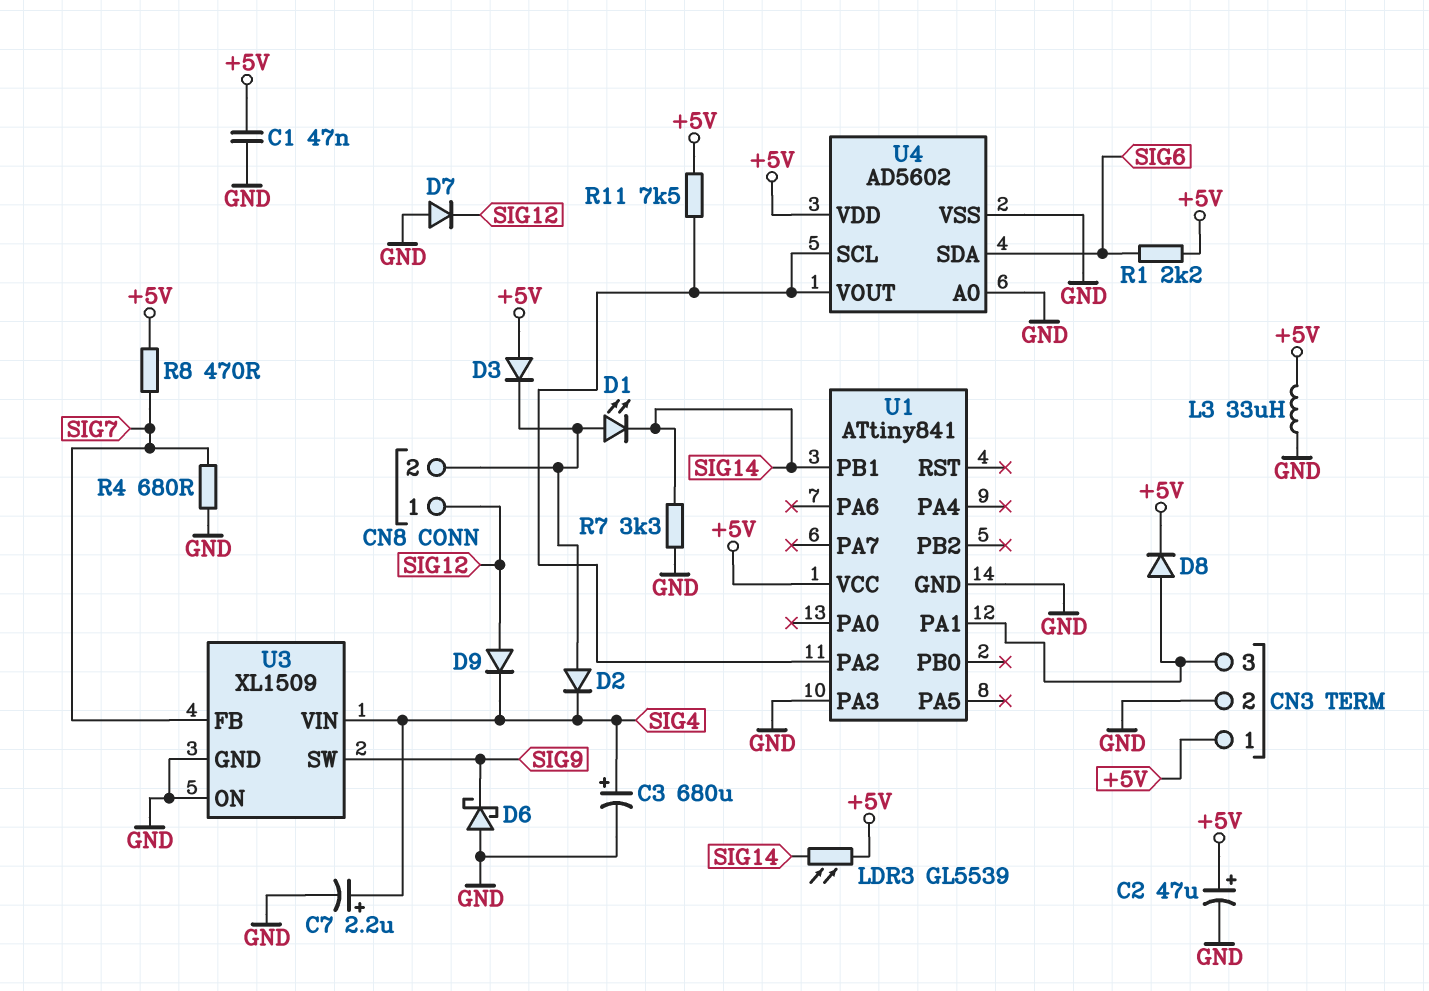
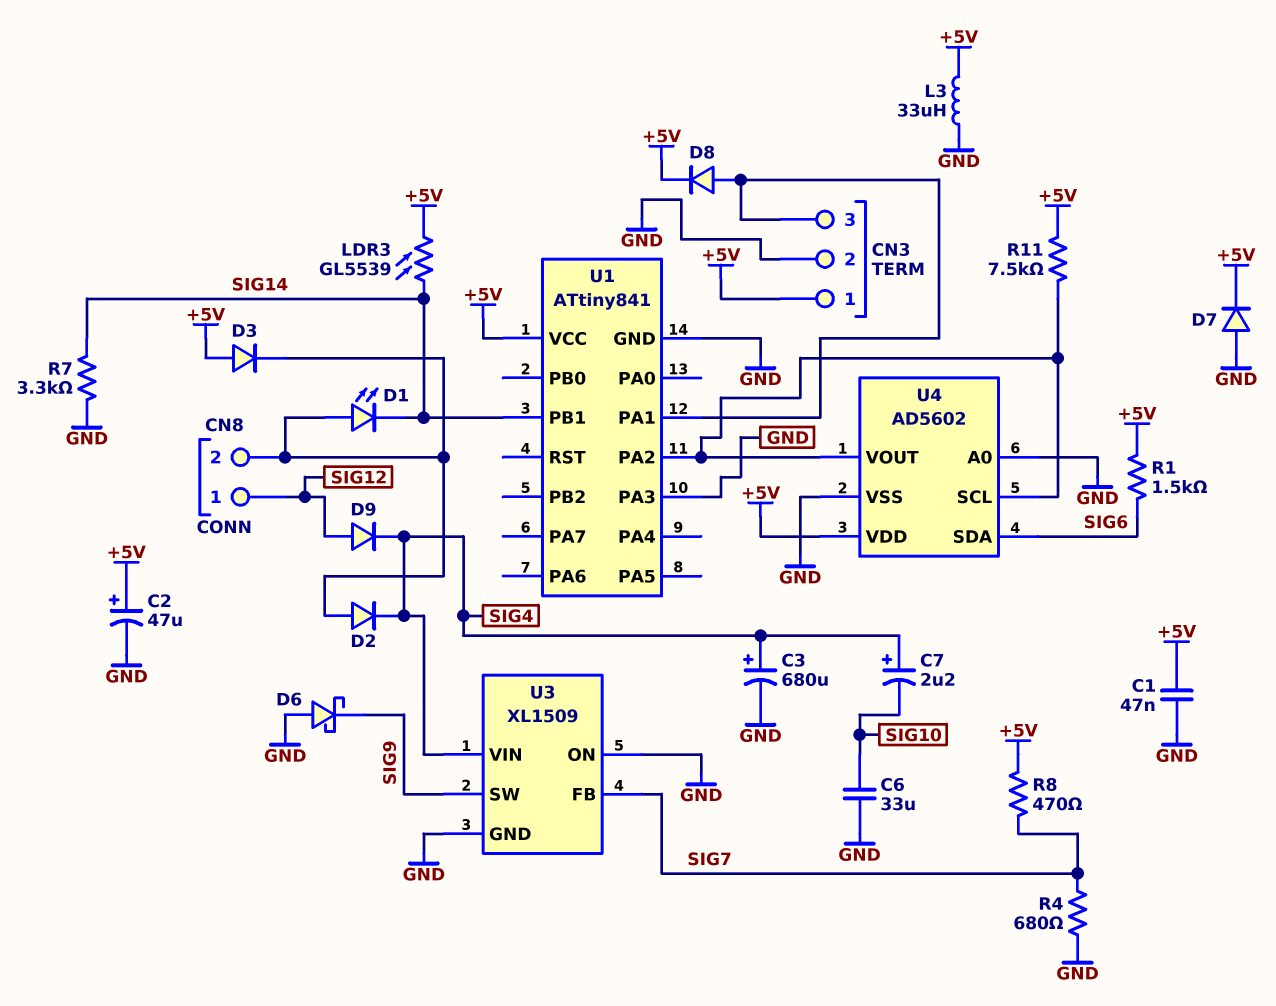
C6: none -> 33uF (GND, SIG10)
C7: 2.2uF (plus SIG4, minus GND) -> 2.2uF (plus SIG4, minus SIG10)
D7: diode (A GND, K SIG12) -> diode (A GND, K +5V)
R1: 2.2k (+5V, SIG6) -> 1.5k (+5V, SIG6)

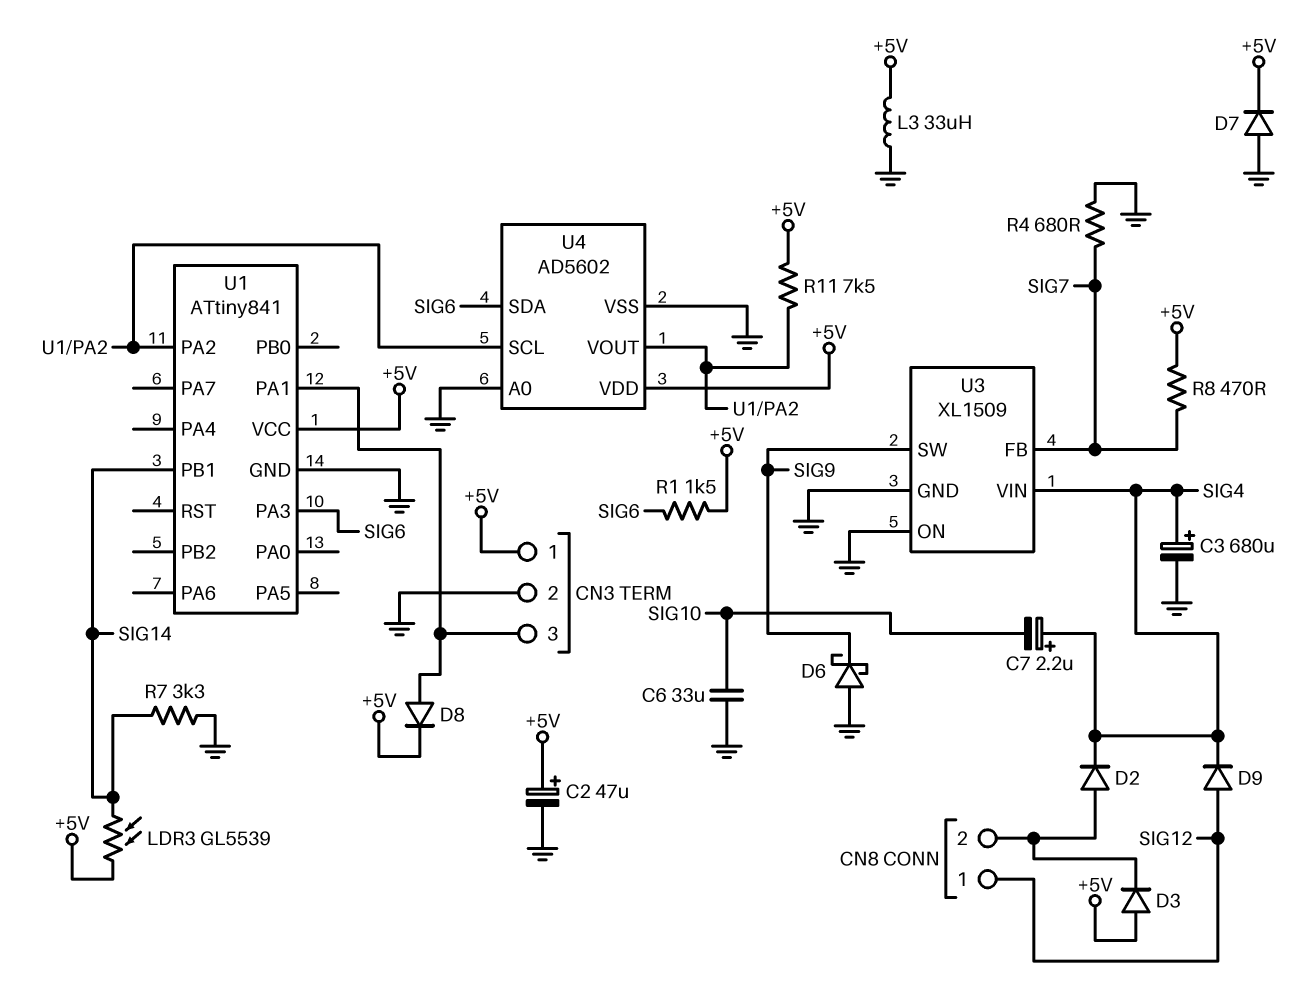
C1: 47nF (+5V, GND) -> none
D1: LED (A CN8/2, K SIG14) -> none
U1 pin PA3: GND -> SIG6

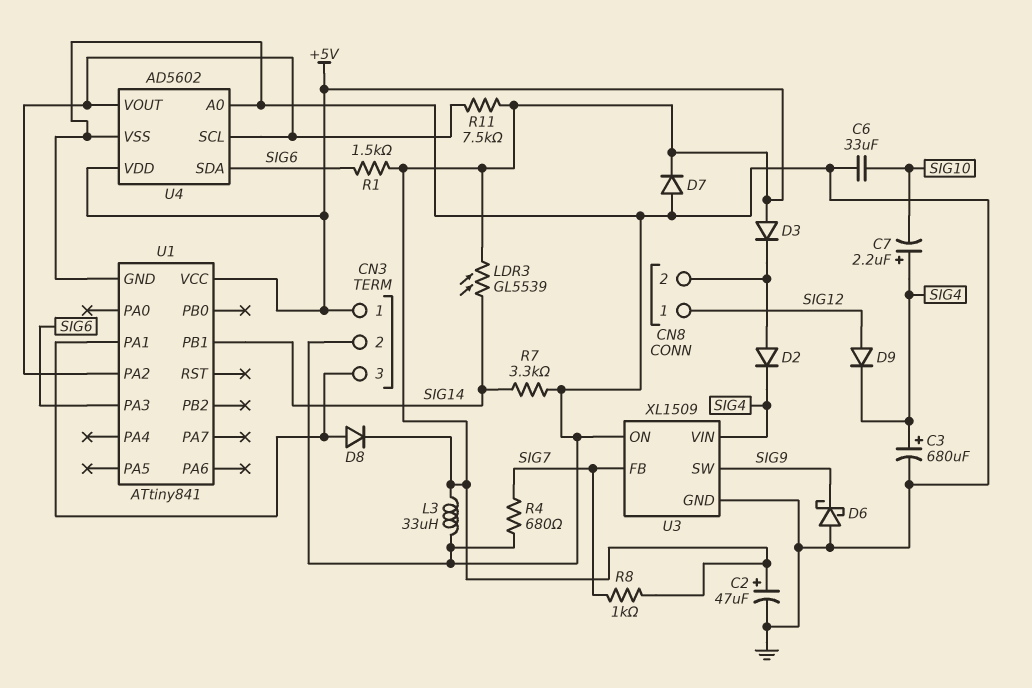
R8: 470 (+5V, SIG7) -> 1k (+5V, SIG7)

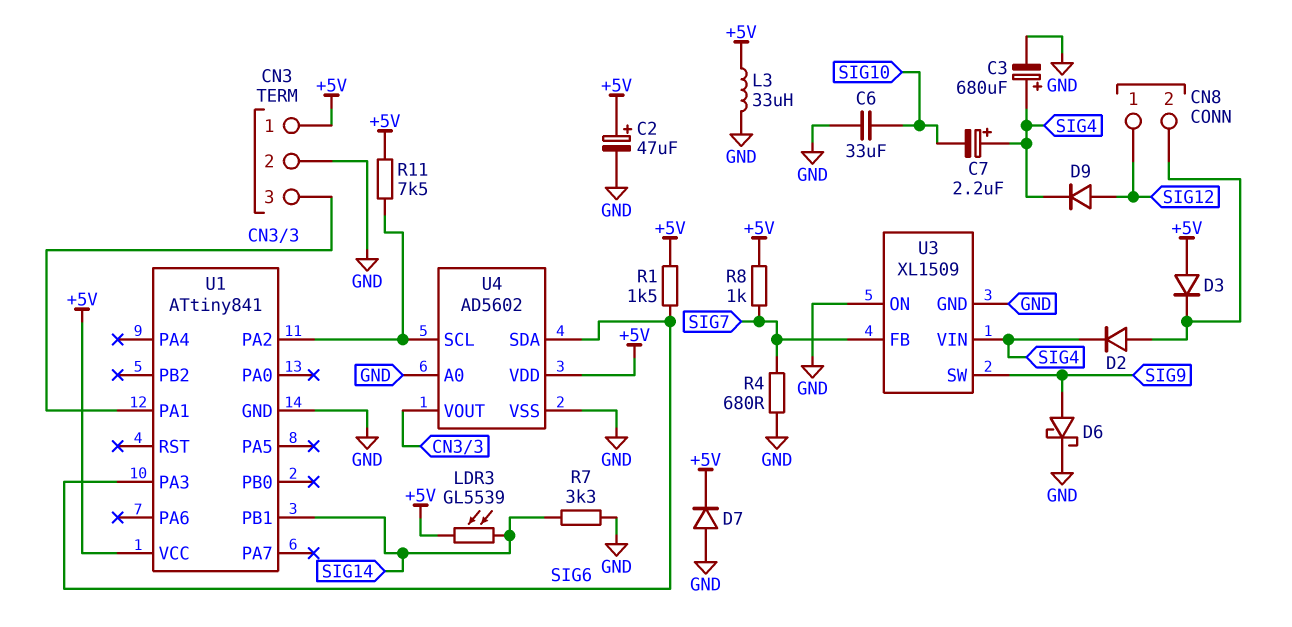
D6: schottky (A GND, K SIG9) -> schottky (A SIG9, K GND)
D8: diode (A CN3/3, K +5V) -> none
U4 pin VOUT: U1/PA2 -> CN3/3

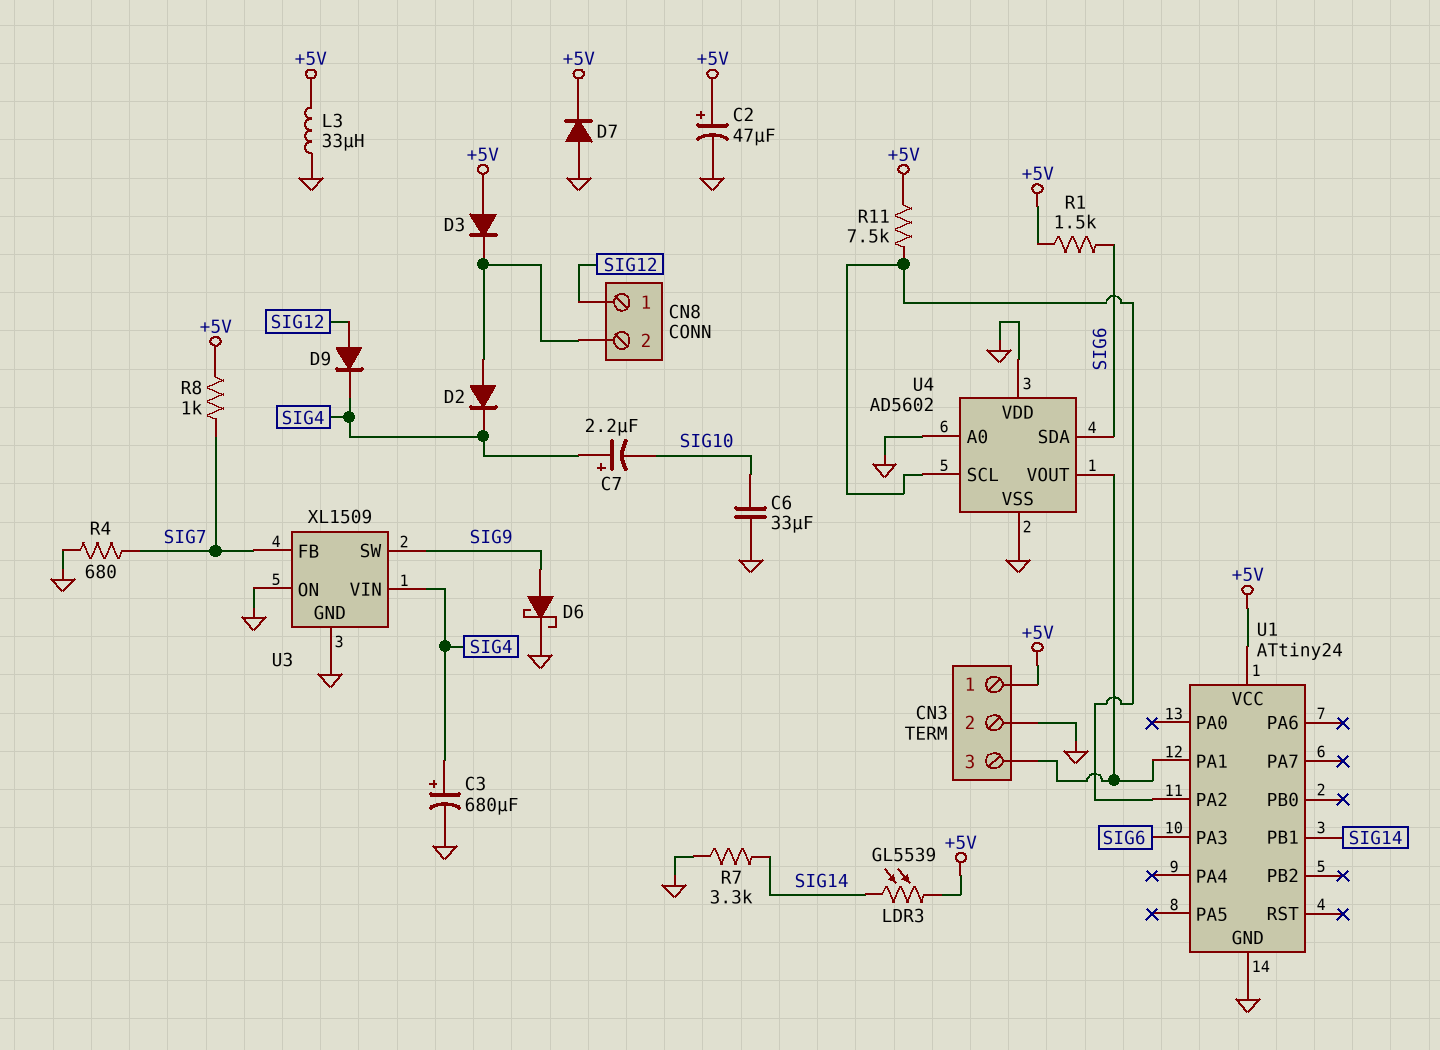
U1: ATtiny841 -> ATtiny24
U4 pin VDD: +5V -> GND

